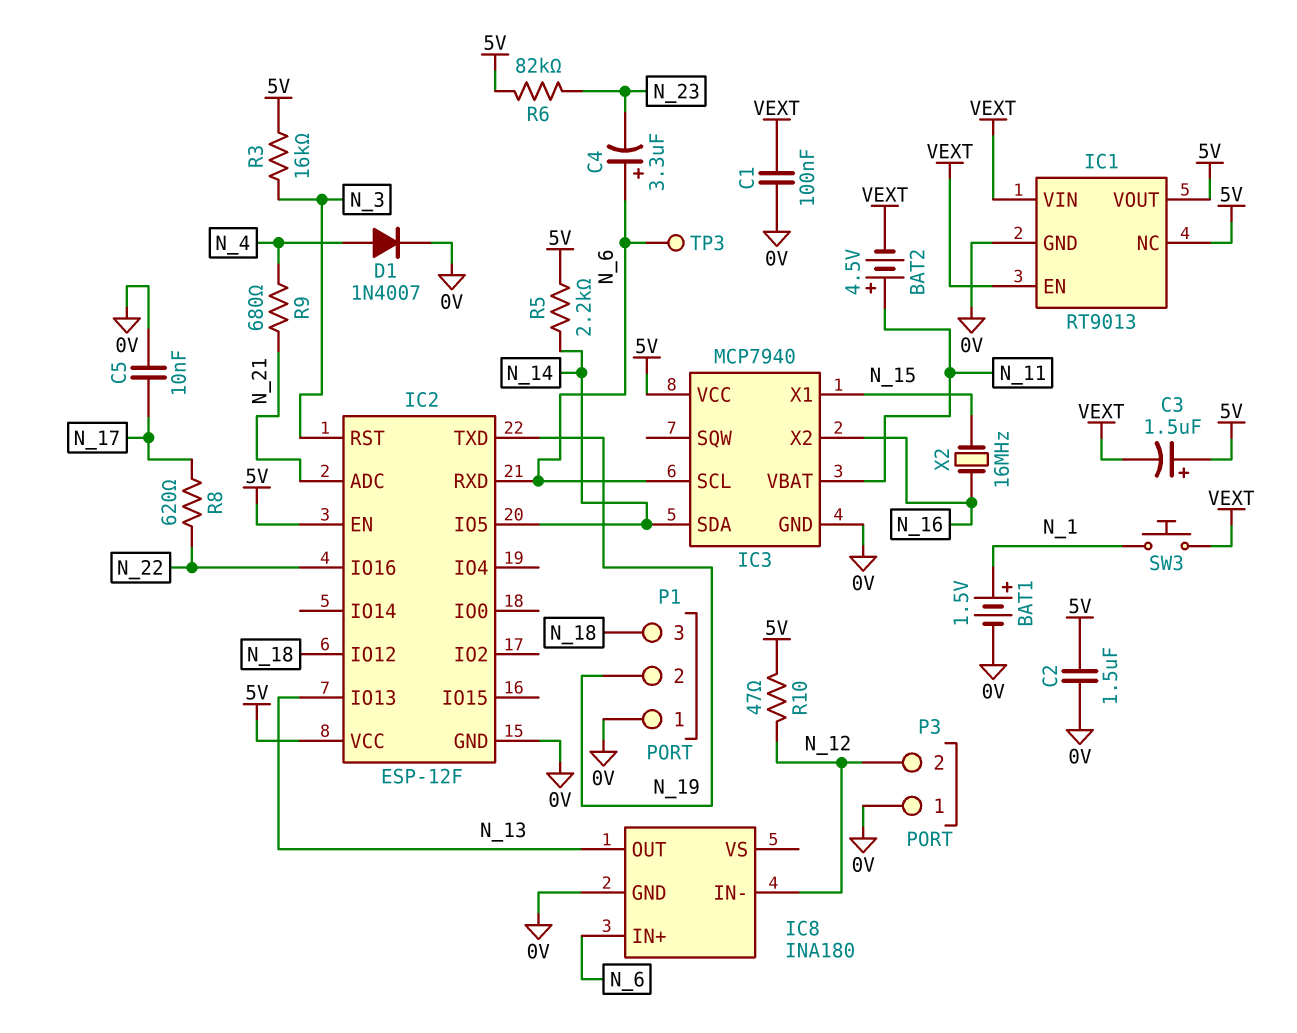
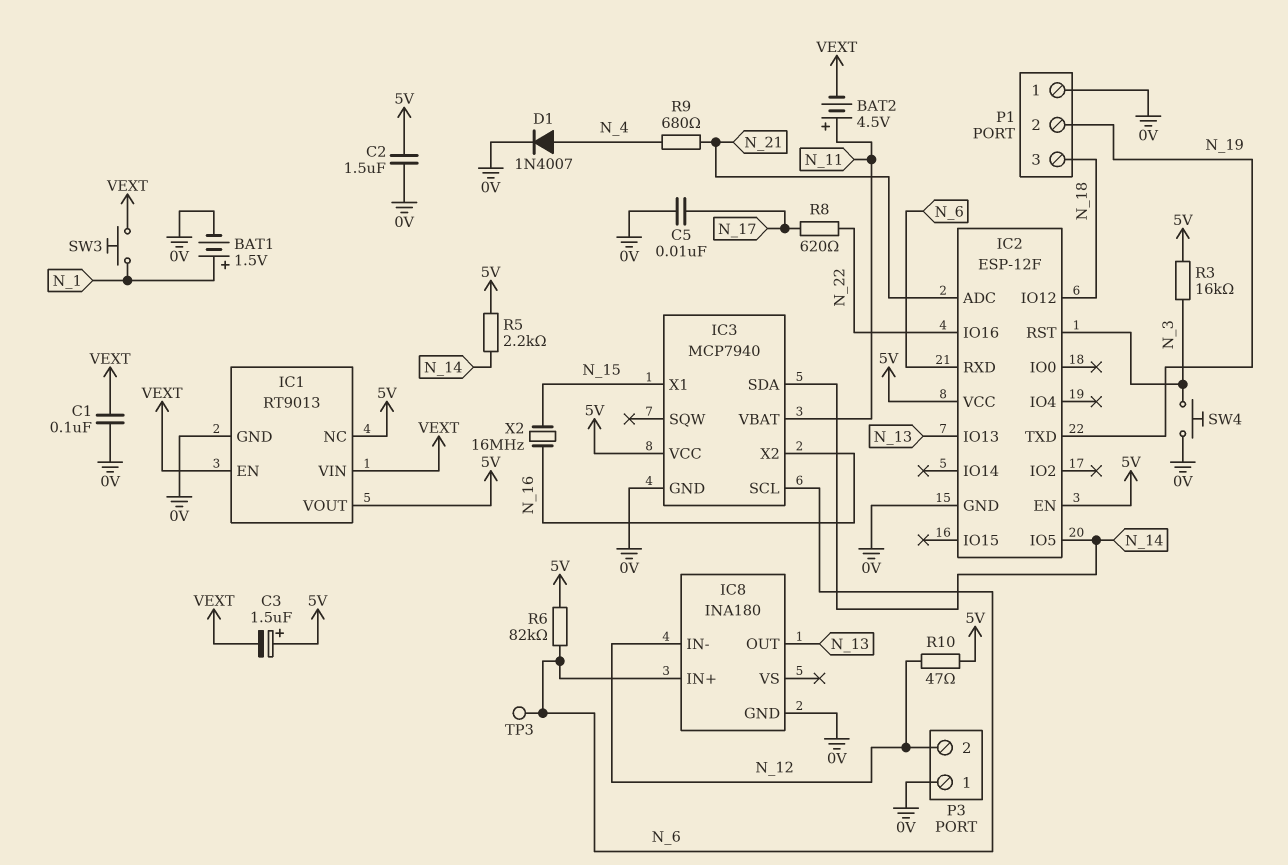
C4: 3.3uF (plus N_6, minus N_23) -> none
R6: 82k (5V, N_23) -> 82k (5V, N_6)
SW4: none -> button (0V, N_3)

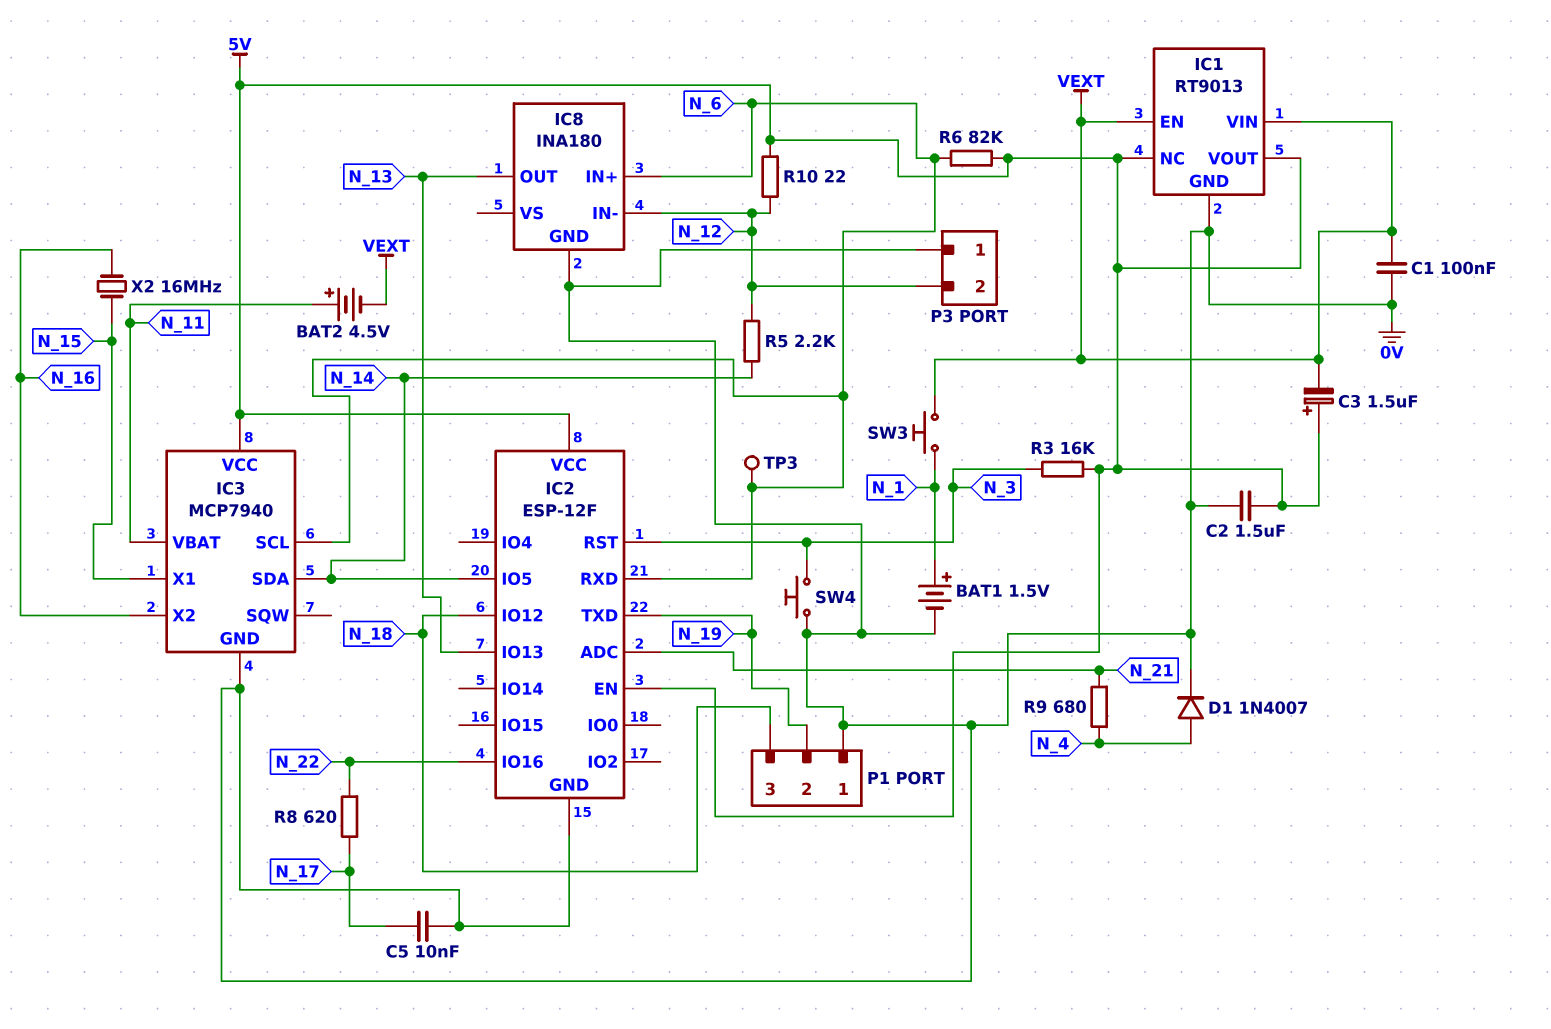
R5: 2.2k (5V, N_14) -> 2.2k (N_12, N_14)
R10: 47 (5V, N_12) -> 22 (5V, N_12)

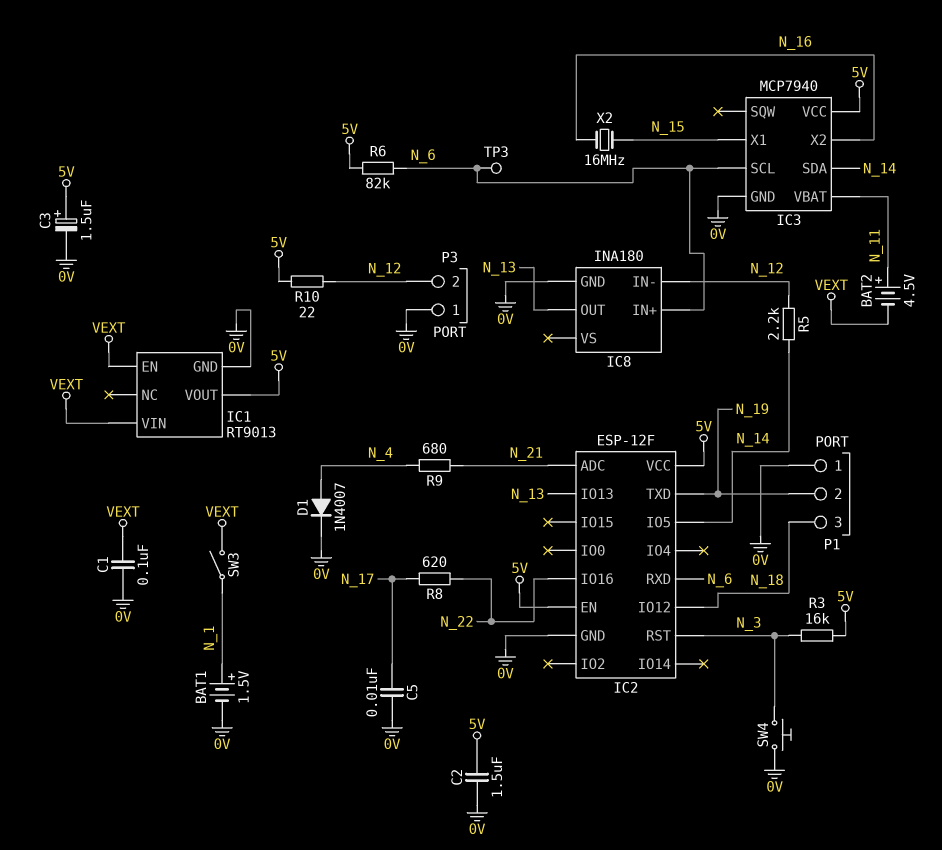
C3: 1.5uF (plus 5V, minus VEXT) -> 1.5uF (plus 5V, minus 0V)
IC1 pin NC: 5V -> none
SW3: button (N_1, VEXT) -> switch (N_1, VEXT)

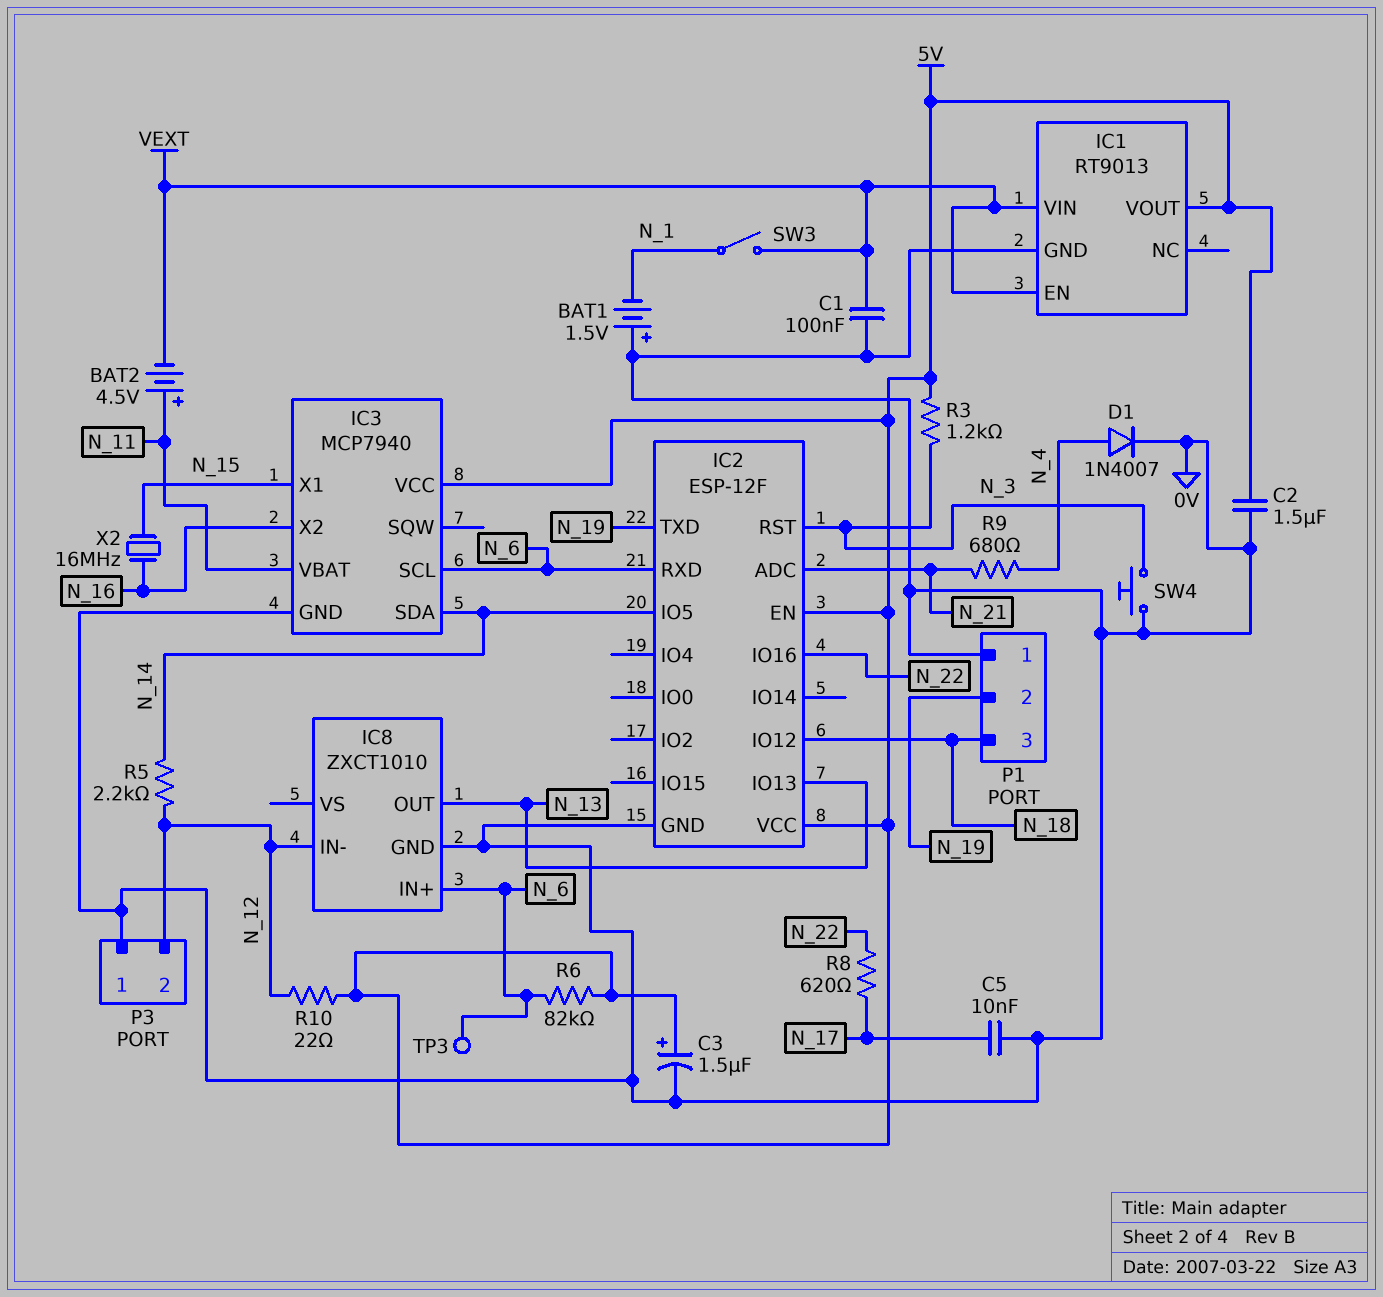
BAT1: 1.5V (plus N_1, minus 0V) -> 1.5V (plus 0V, minus N_1)
IC8: INA180 -> ZXCT1010
R3: 16k (5V, N_3) -> 1.2k (5V, N_3)

